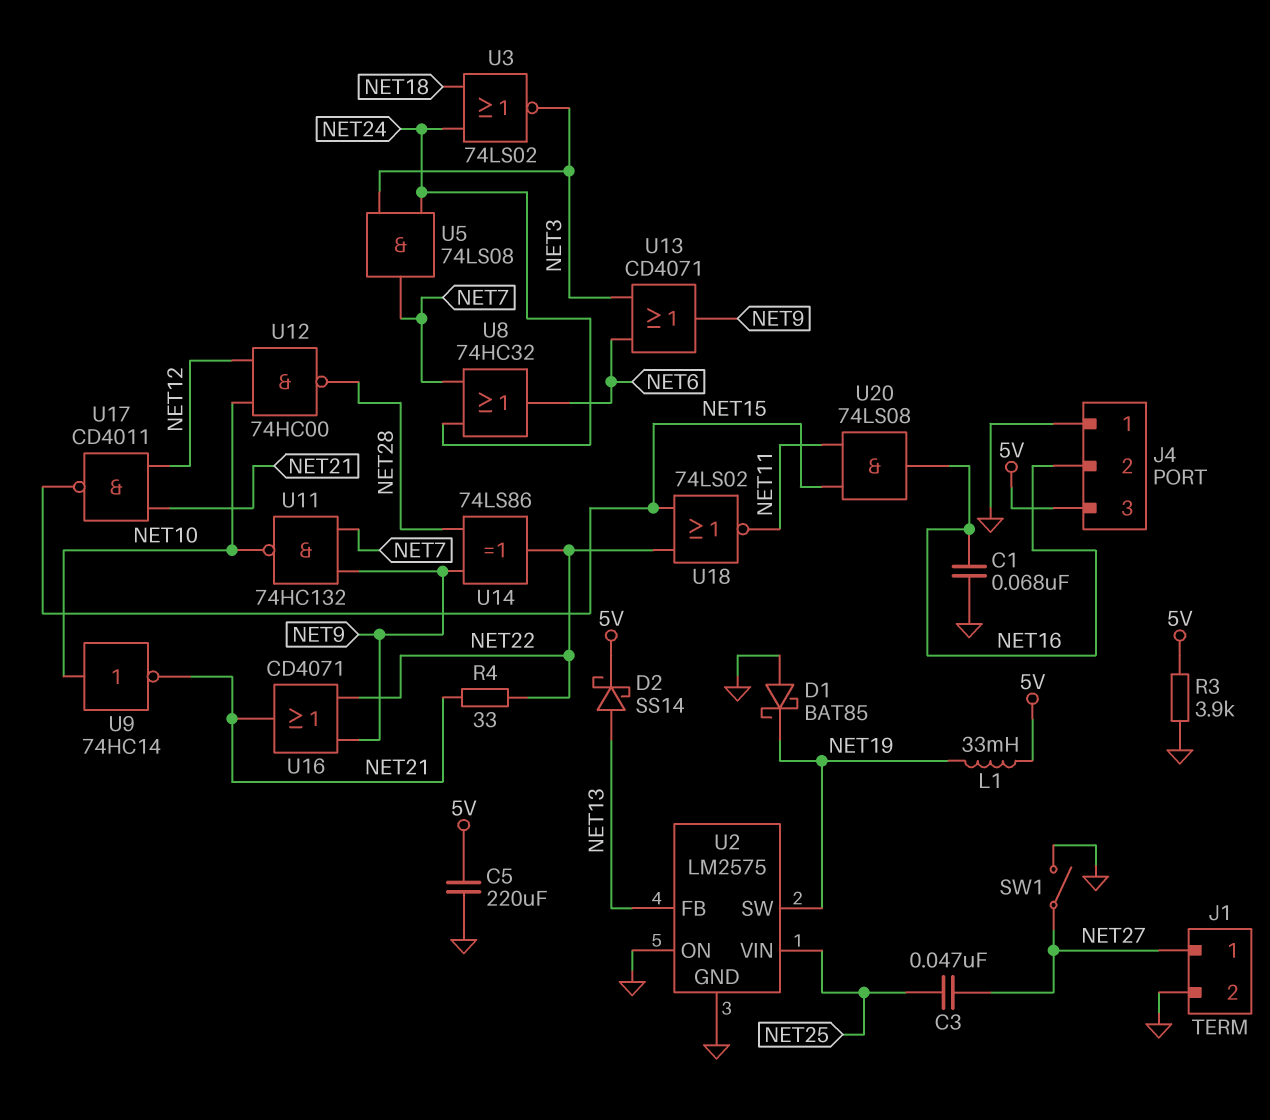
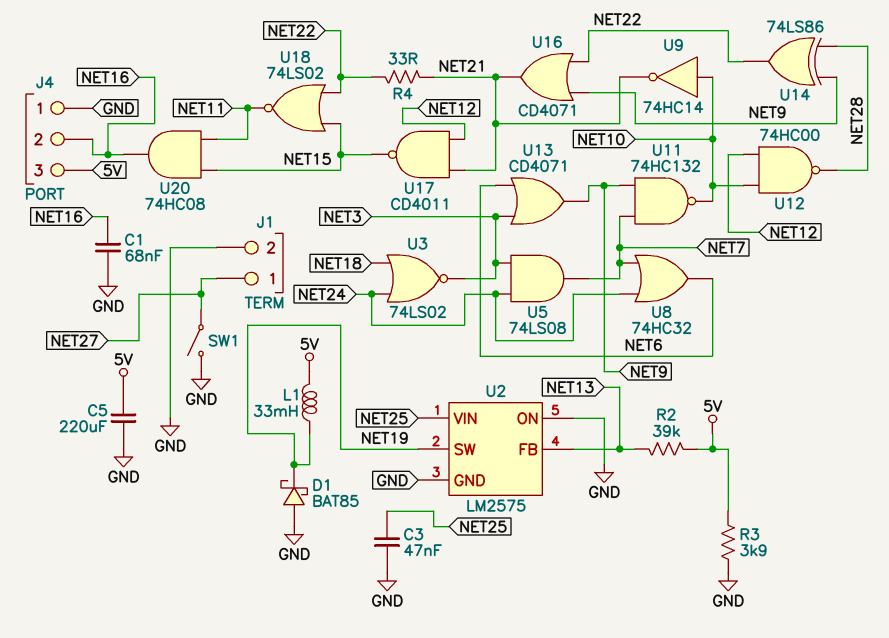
C3: 47nF (NET25, NET27) -> 47nF (GND, NET25)
D2: schottky SS14 (A NET13, K 5V) -> none
R2: none -> 39k (5V, NET13)
U20: AND 74LS08 (in NET11, in NET15, out NET16) -> AND 74HC08 (in NET11, in NET15, out NET16)

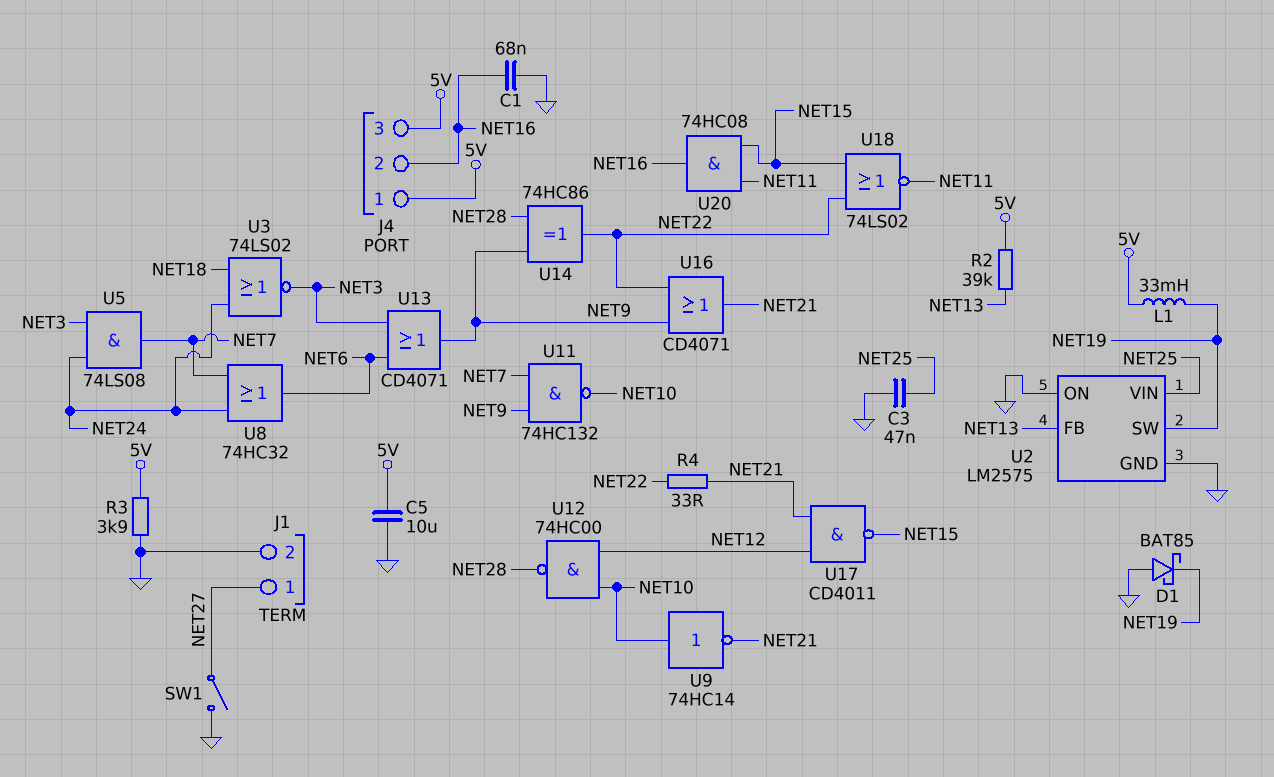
C5: 220uF (5V, GND) -> 10uF (5V, GND)
J4 pin 1: GND -> 5V
U14: XOR 74LS86 (in NET9, in NET28, out NET22) -> XOR 74HC86 (in NET9, in NET28, out NET22)

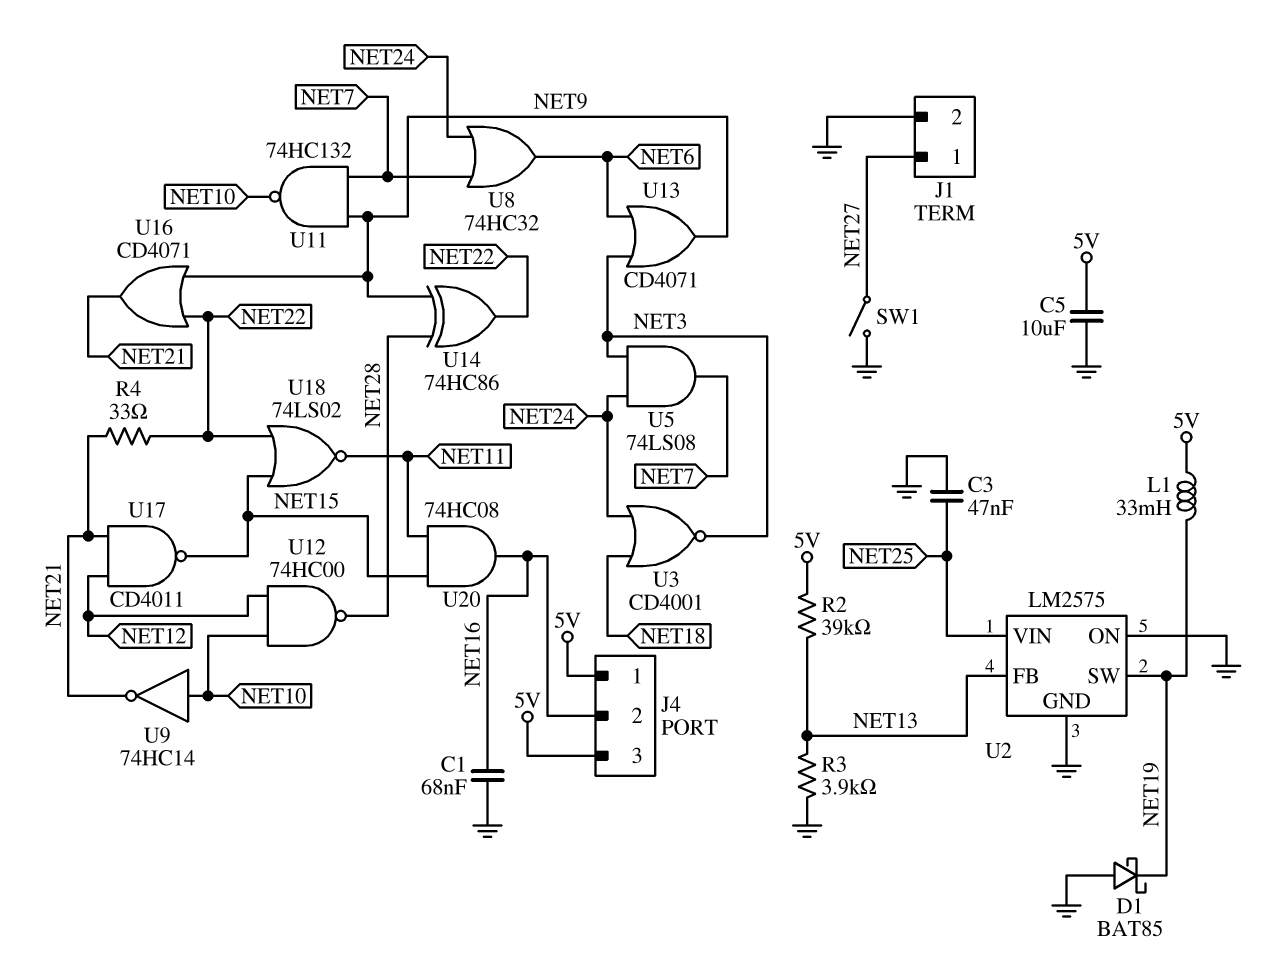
R3: 3.9k (5V, GND) -> 3.9k (GND, NET13)
U3: NOR 74LS02 (in NET18, in NET24, out NET3) -> NOR CD4001 (in NET18, in NET24, out NET3)

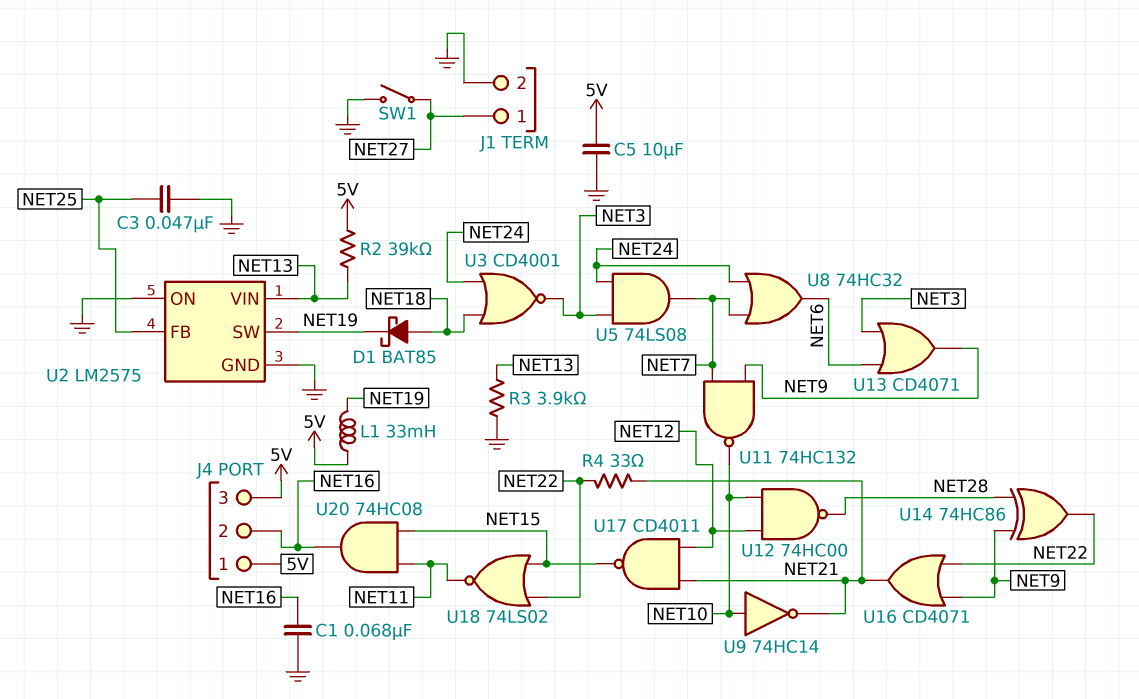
D1: schottky BAT85 (A GND, K NET19) -> schottky BAT85 (A NET18, K NET19)
U2 pin FB: NET13 -> NET25
U2 pin VIN: NET25 -> NET13

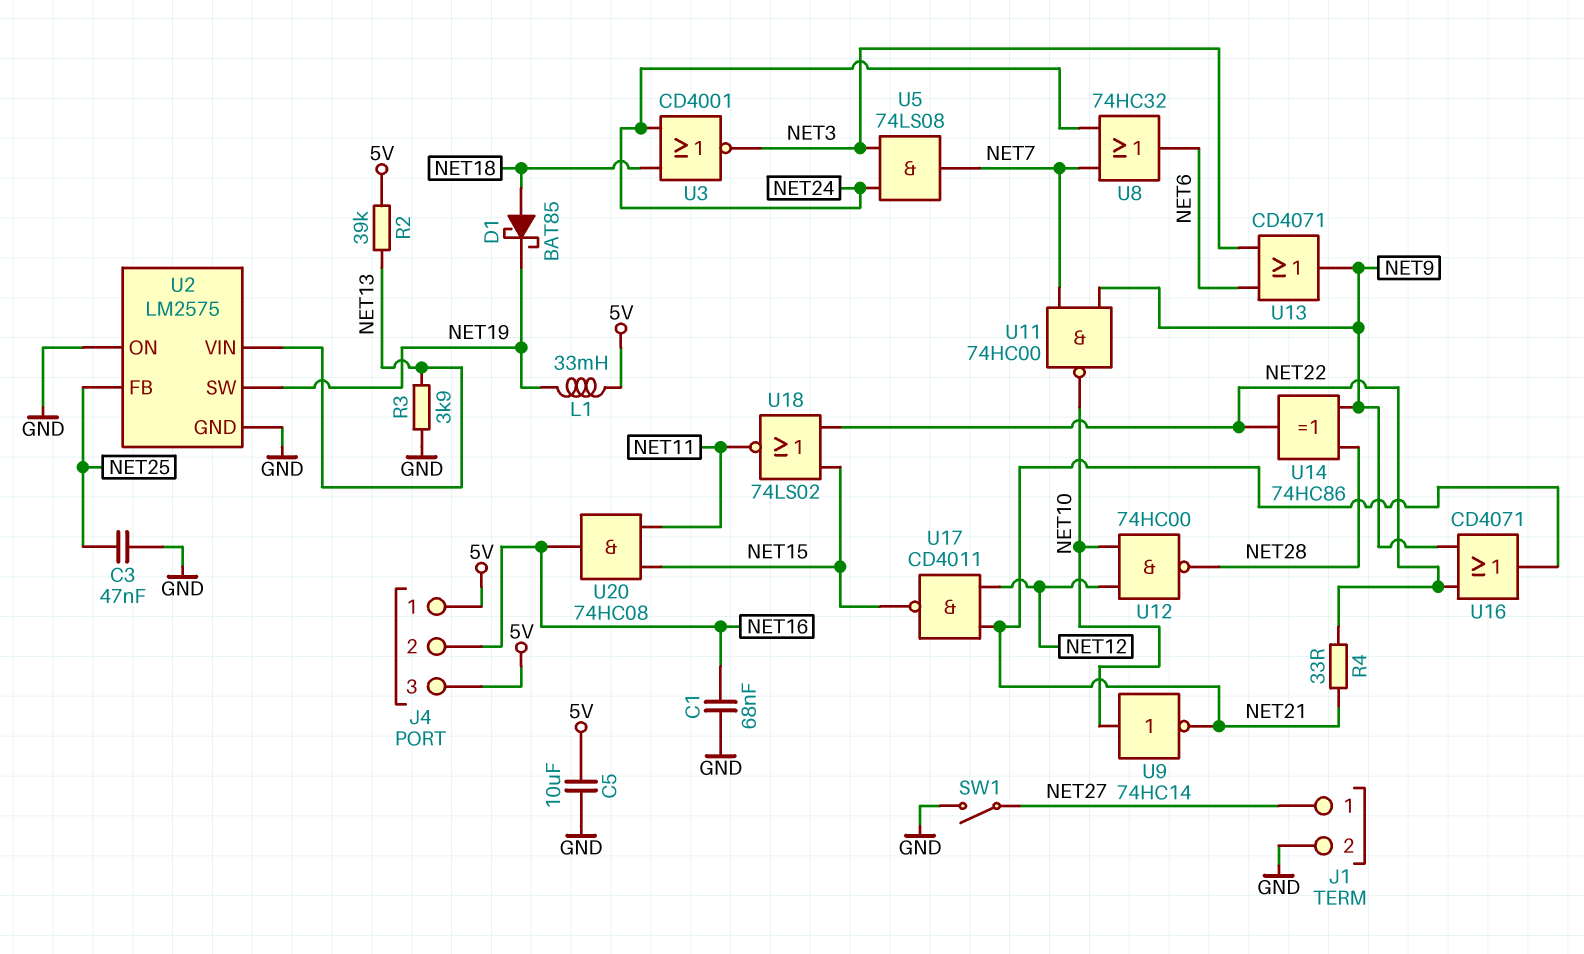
U11: NAND 74HC132 (in NET7, in NET9, out NET10) -> NAND 74HC00 (in NET7, in NET9, out NET10)

